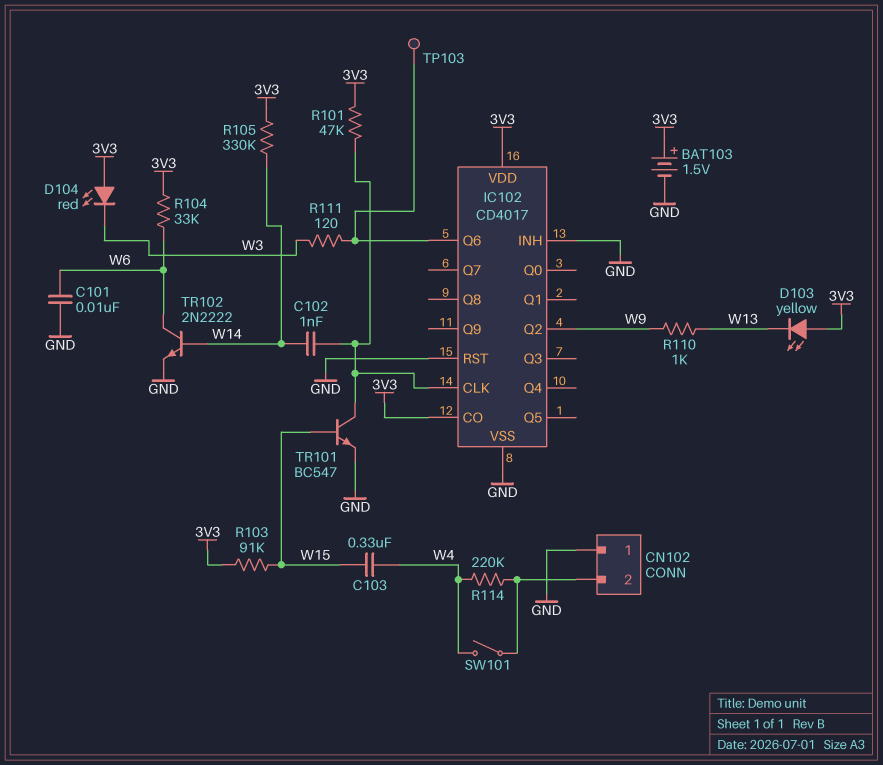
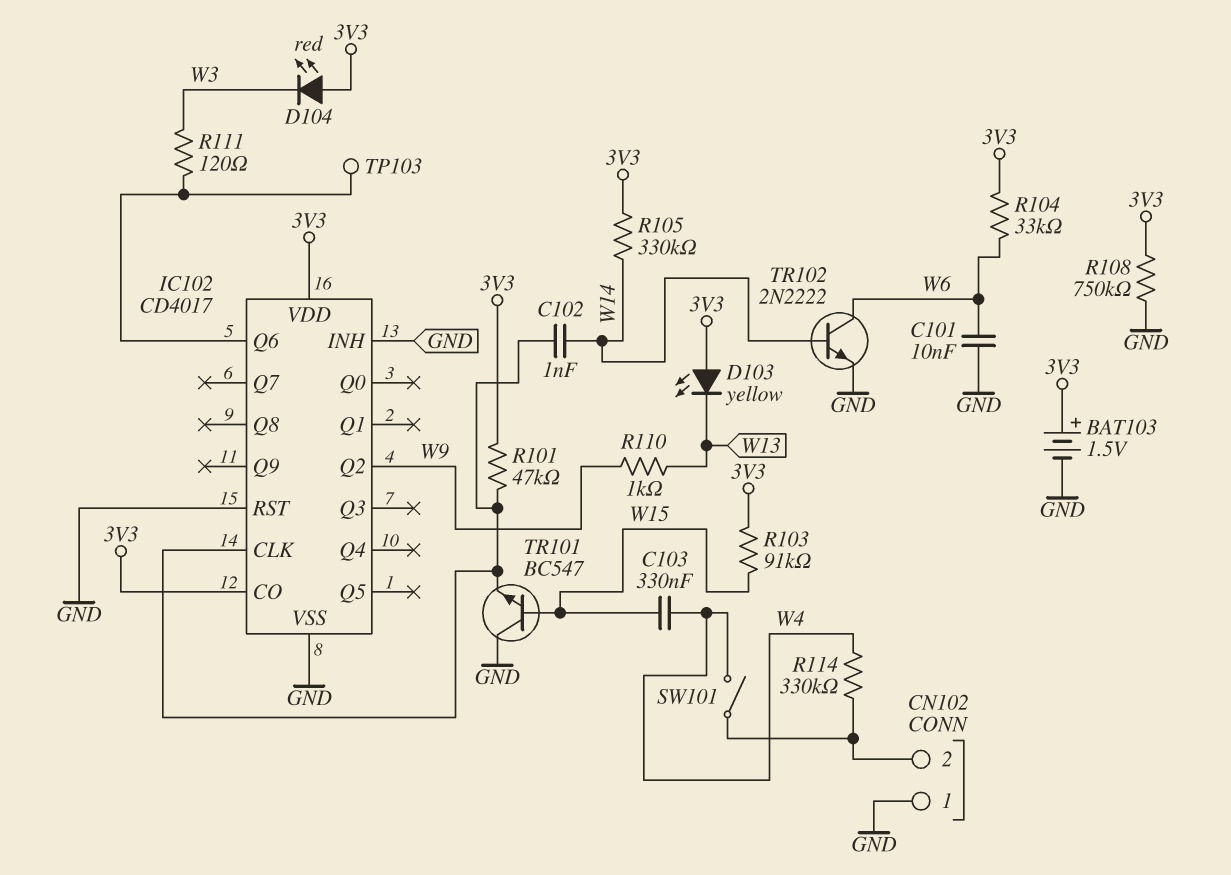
R108: none -> 750k (3V3, GND)
R114: 220k (CN102/2, W4) -> 330k (CN102/2, W4)
TR101: NPN BC547 (B W15, C IC102/CLK, E GND) -> NPN BC547 (B W15, C GND, E IC102/CLK)

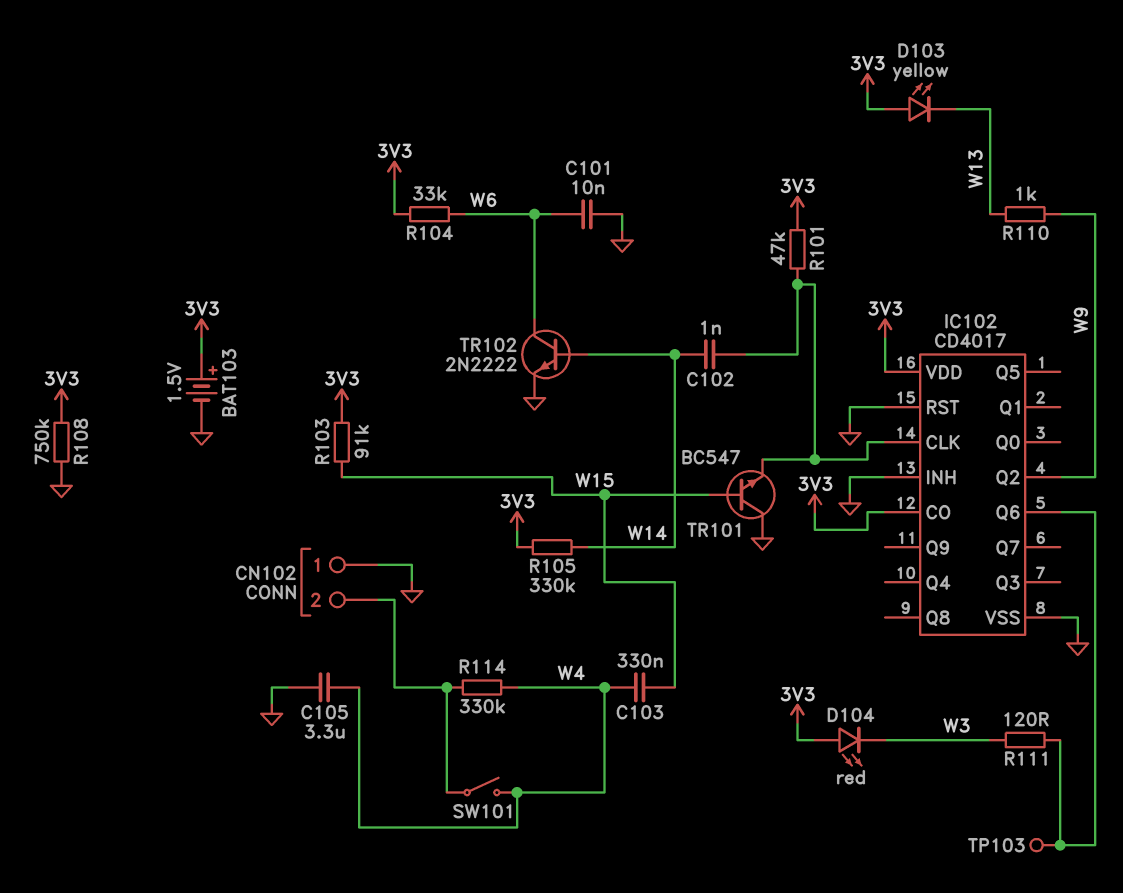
C105: none -> 3.3uF (GND, W4)

